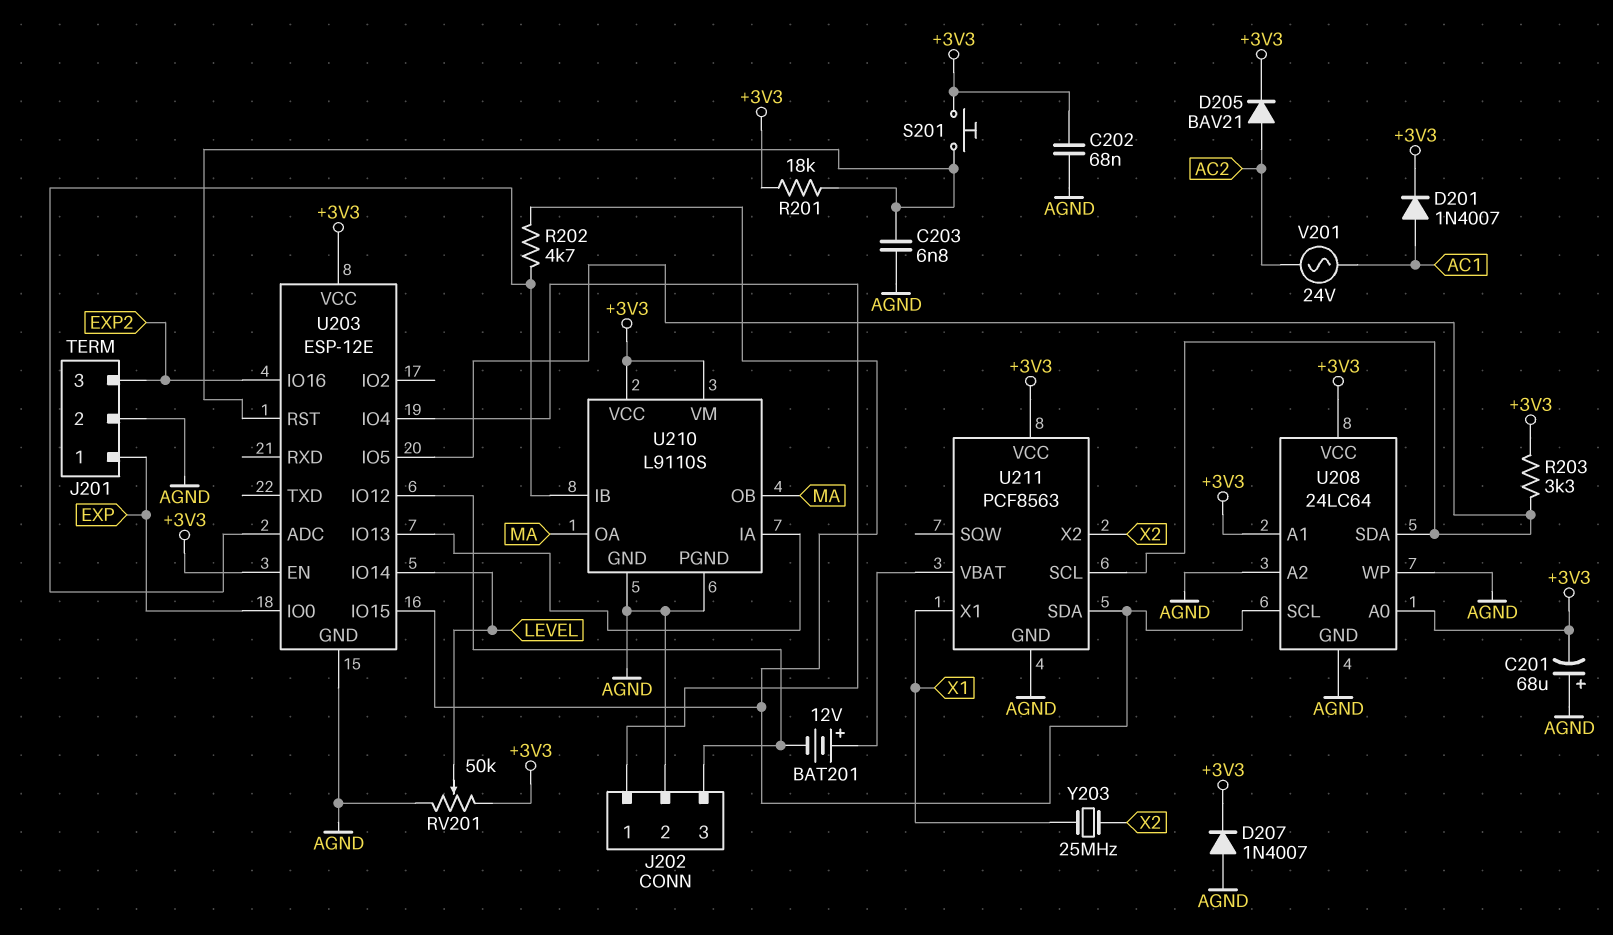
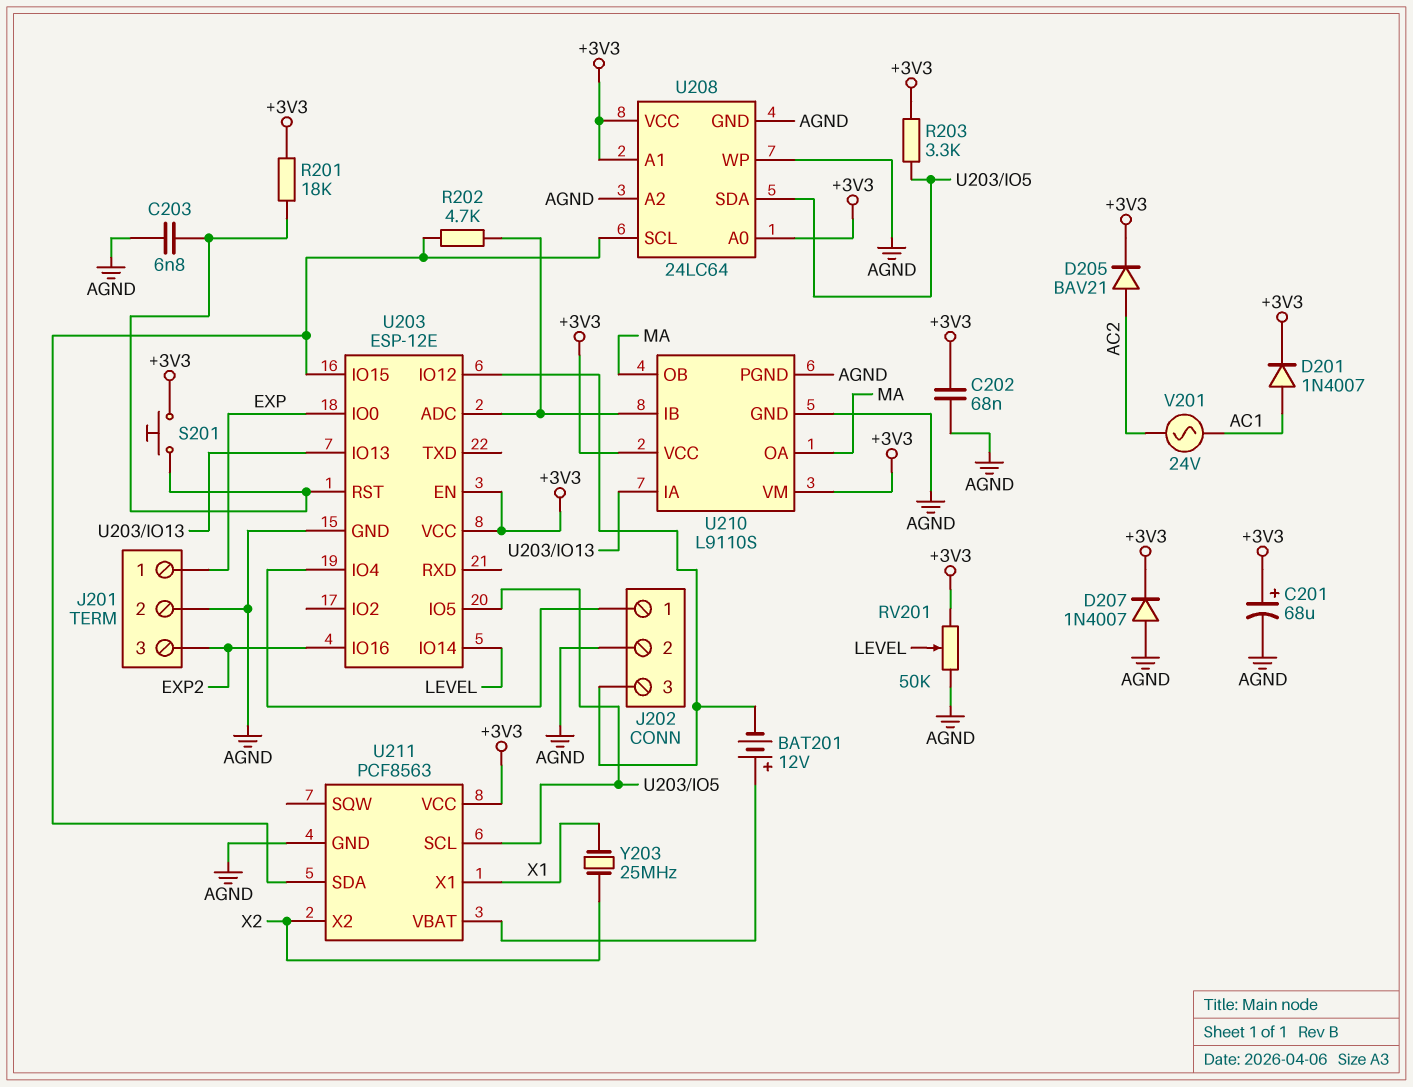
C201: 68uF (plus AGND, minus +3V3) -> 68uF (plus +3V3, minus AGND)

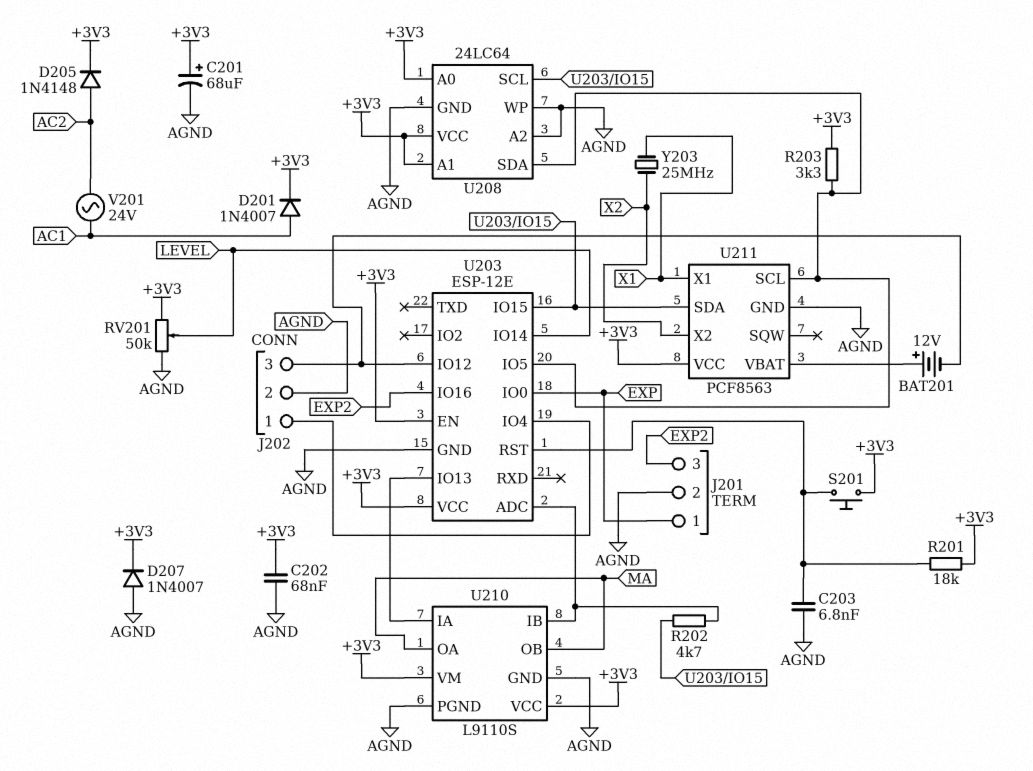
D205: diode BAV21 (A AC2, K +3V3) -> diode 1N4148 (A AC2, K +3V3)

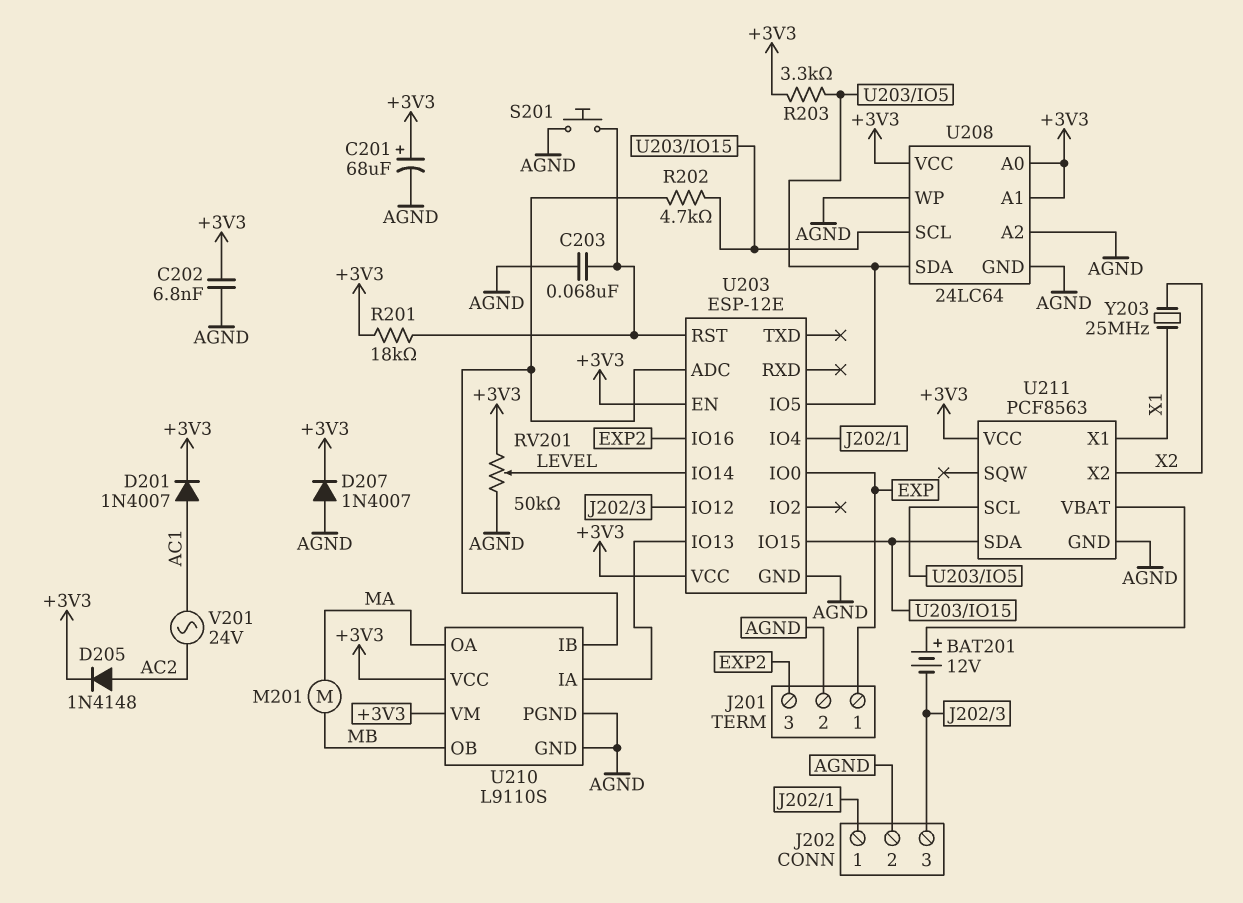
C202: 68nF (+3V3, AGND) -> 6.8nF (+3V3, AGND)
C203: 6.8nF (AGND, U203/RST) -> 68nF (AGND, U203/RST)
M201: none -> motor (MA, MB)
S201: button (+3V3, U203/RST) -> button (AGND, U203/RST)
U210 pin OB: MA -> MB

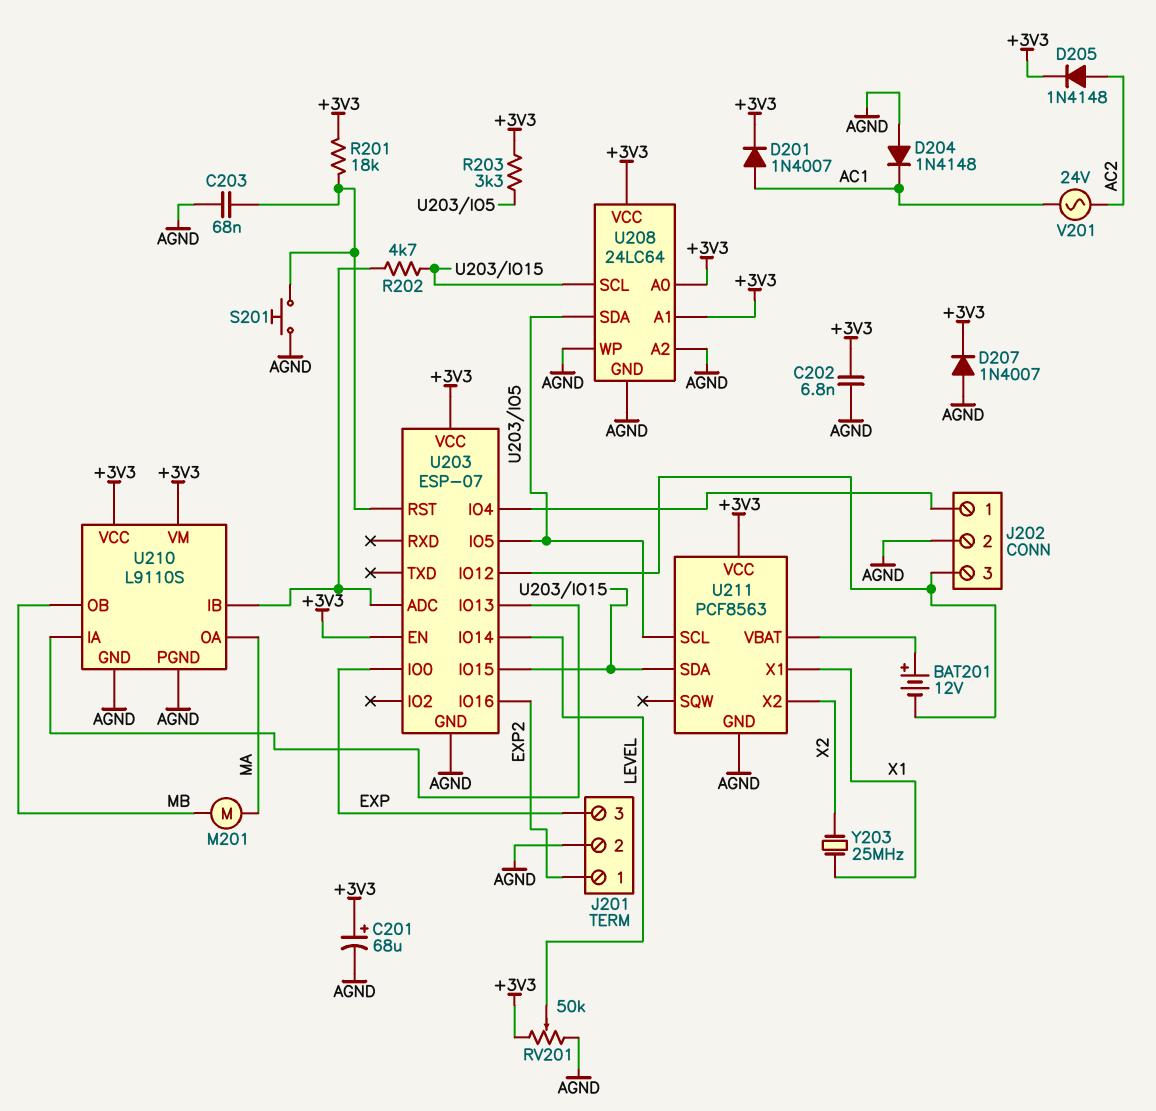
D204: none -> diode 1N4148 (A AGND, K AC1)
J201 pin 1: EXP -> EXP2
J201 pin 3: EXP2 -> EXP
U203: ESP-12E -> ESP-07

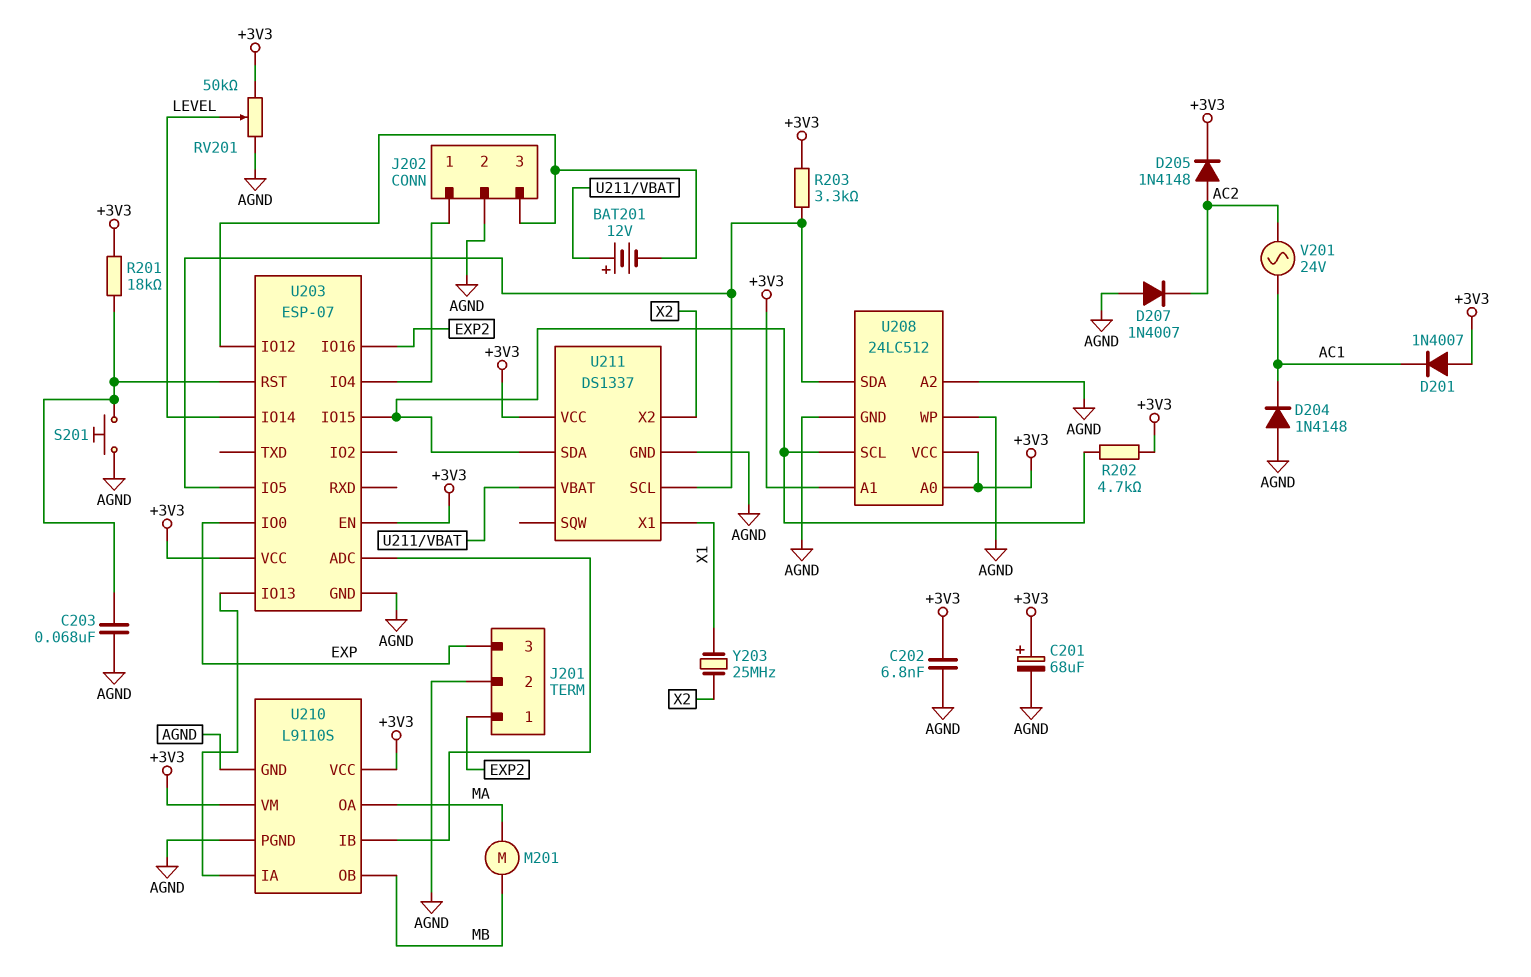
D201: diode 1N4007 (A AC1, K +3V3) -> diode 1N4007 (A +3V3, K AC1)
D207: diode 1N4007 (A AGND, K +3V3) -> diode 1N4007 (A AGND, K AC2)
R202: 4.7k (U203/ADC, U203/IO15) -> 4.7k (+3V3, U203/IO15)
U208: 24LC64 -> 24LC512
U211: PCF8563 -> DS1337

